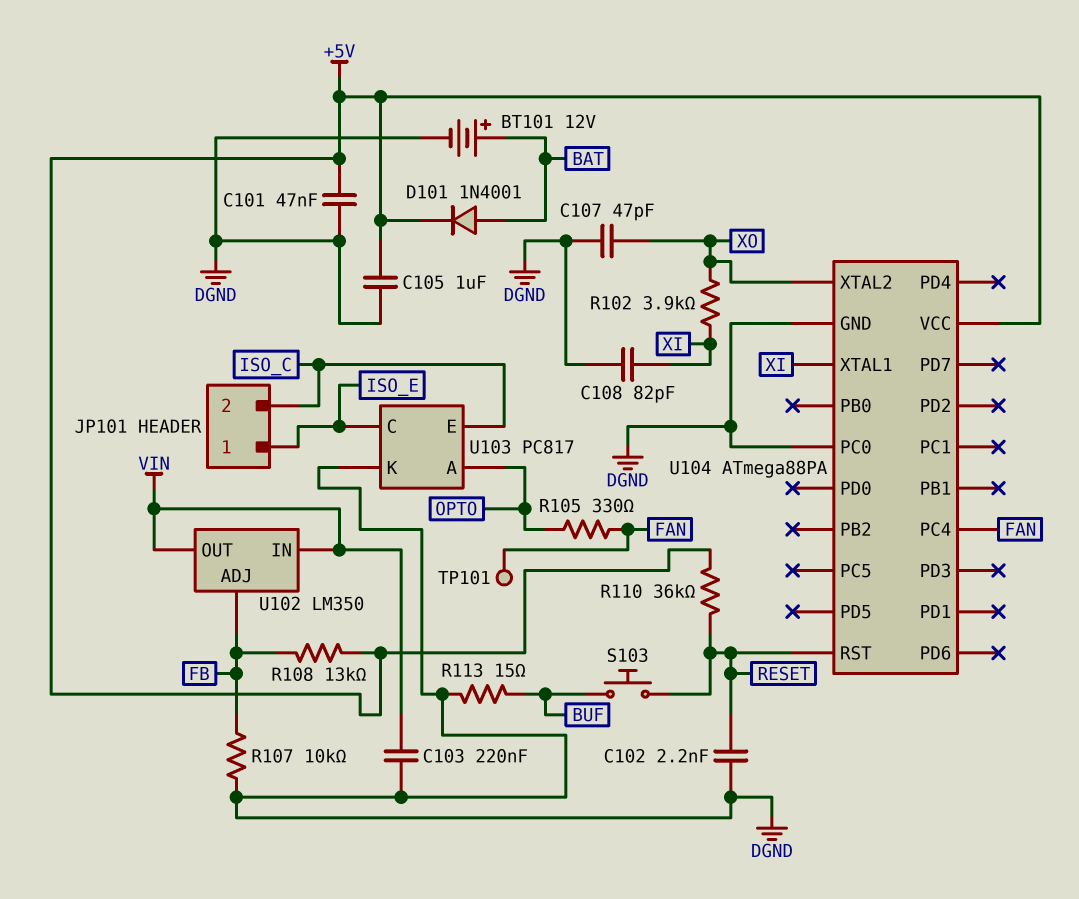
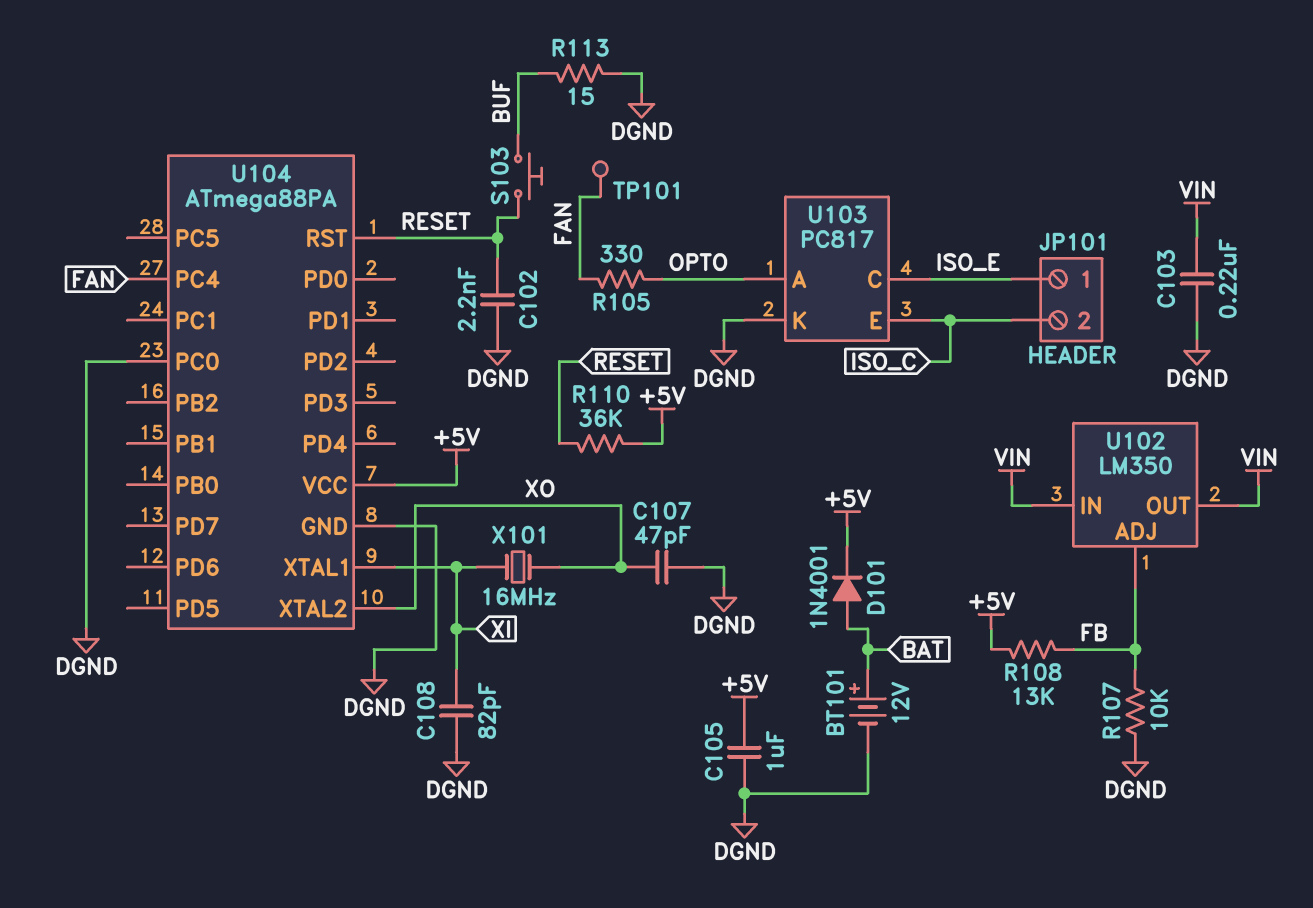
C101: 47nF (+5V, DGND) -> none
R102: 3.9k (XI, XO) -> none
X101: none -> 16MHz (XI, XO)

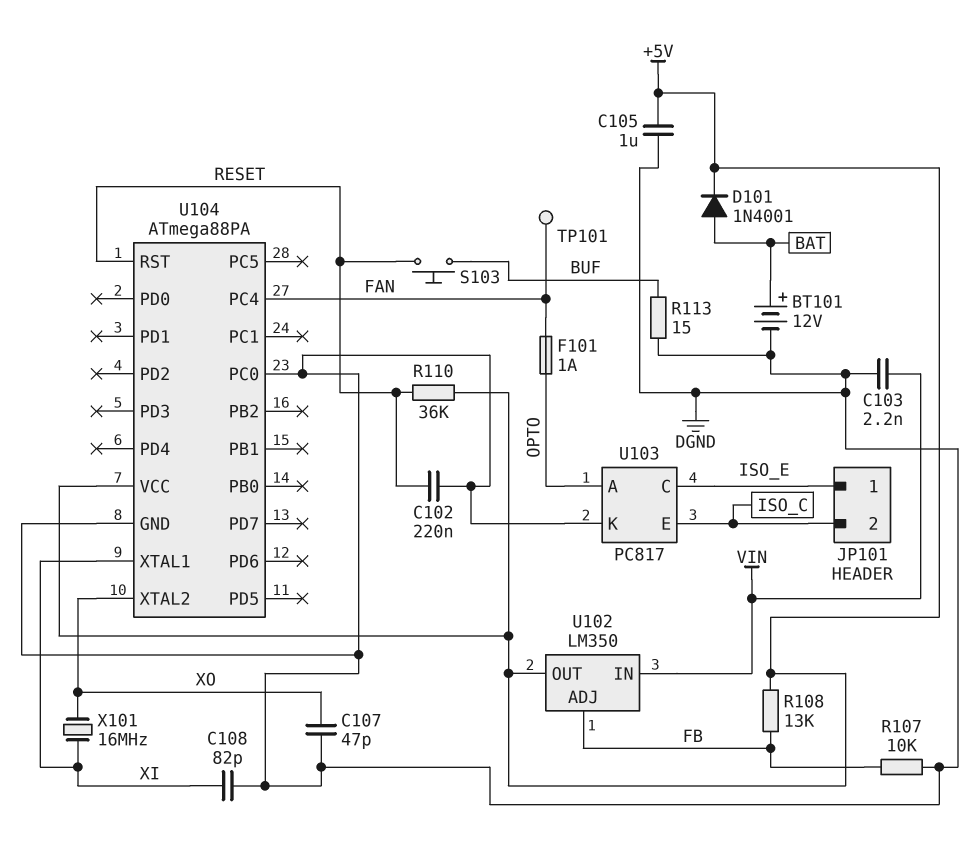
C102: 2.2nF (DGND, RESET) -> 220nF (DGND, RESET)
C103: 220nF (DGND, VIN) -> 2.2nF (DGND, VIN)
F101: none -> 1A (FAN, OPTO)
R105: 330 (FAN, OPTO) -> none
U102 pin OUT: VIN -> +5V

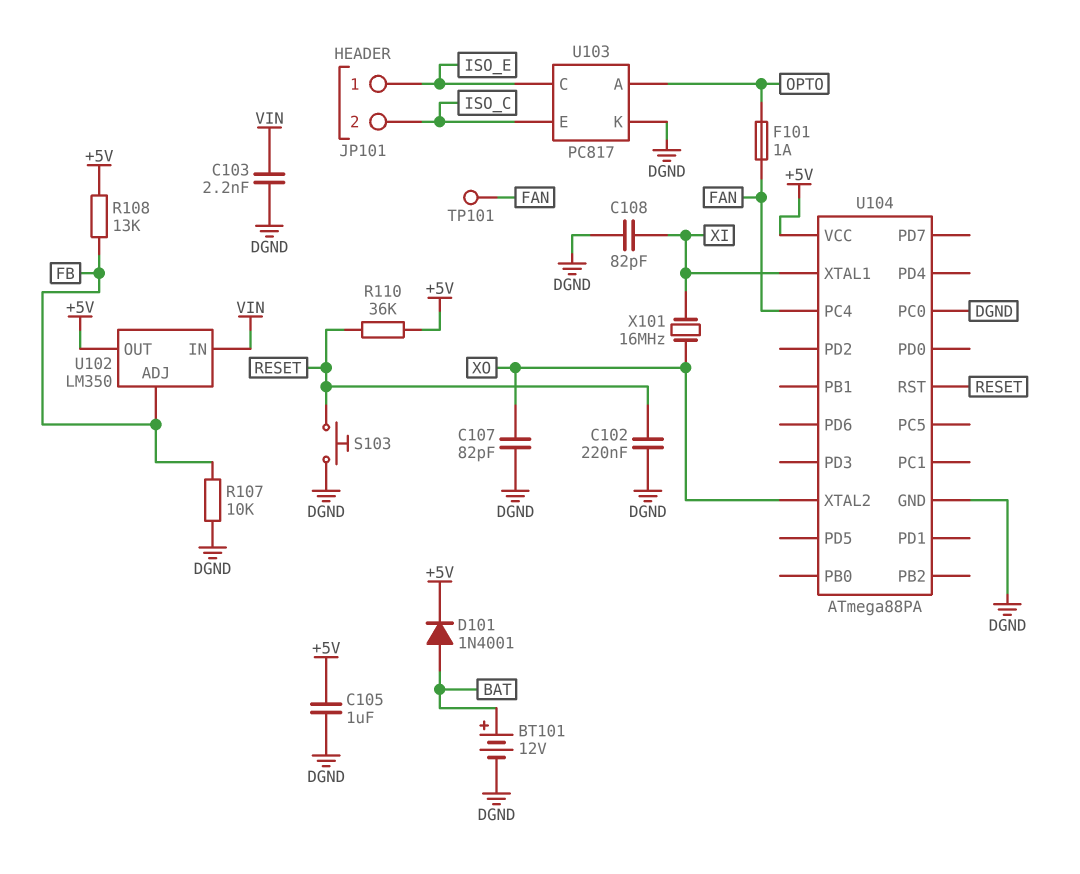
C107: 47pF (DGND, XO) -> 82pF (DGND, XO)
R113: 15 (BUF, DGND) -> none
S103: button (BUF, RESET) -> button (DGND, RESET)

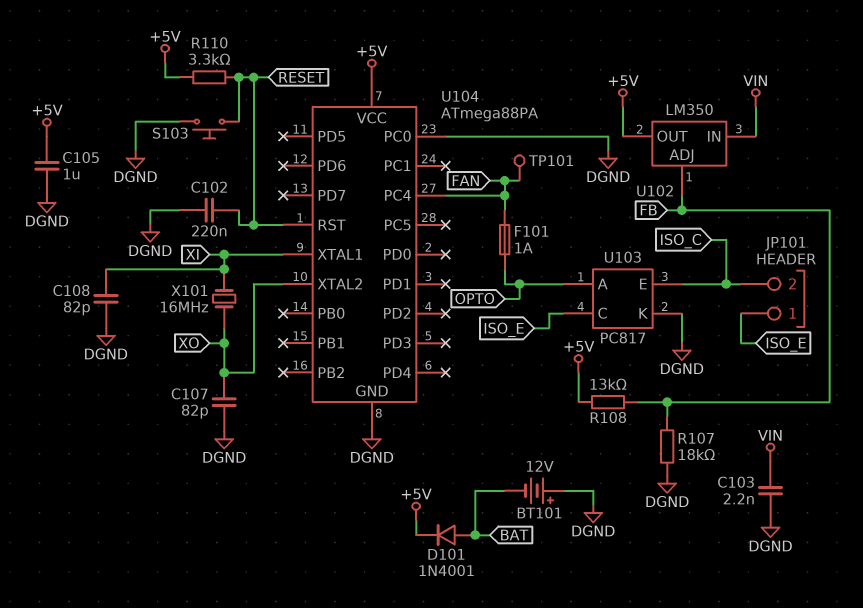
BT101: 12V (plus BAT, minus DGND) -> 12V (plus DGND, minus BAT)
R107: 10k (DGND, FB) -> 18k (DGND, FB)
R110: 36k (+5V, RESET) -> 3.3k (+5V, RESET)

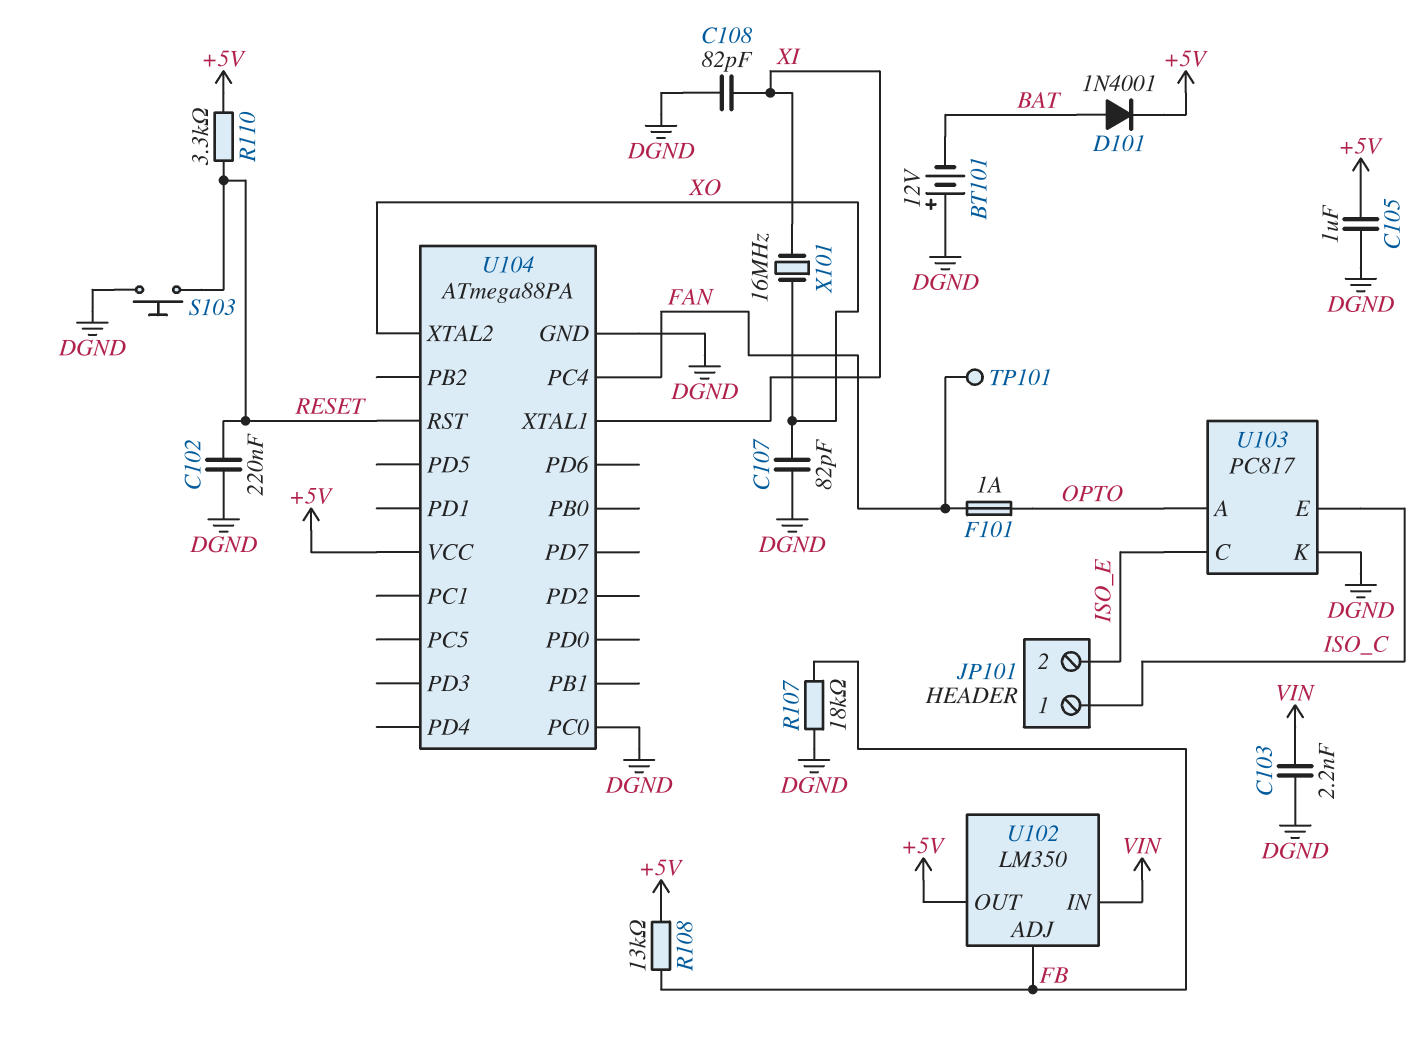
JP101 pin 1: ISO_E -> ISO_C
JP101 pin 2: ISO_C -> ISO_E

